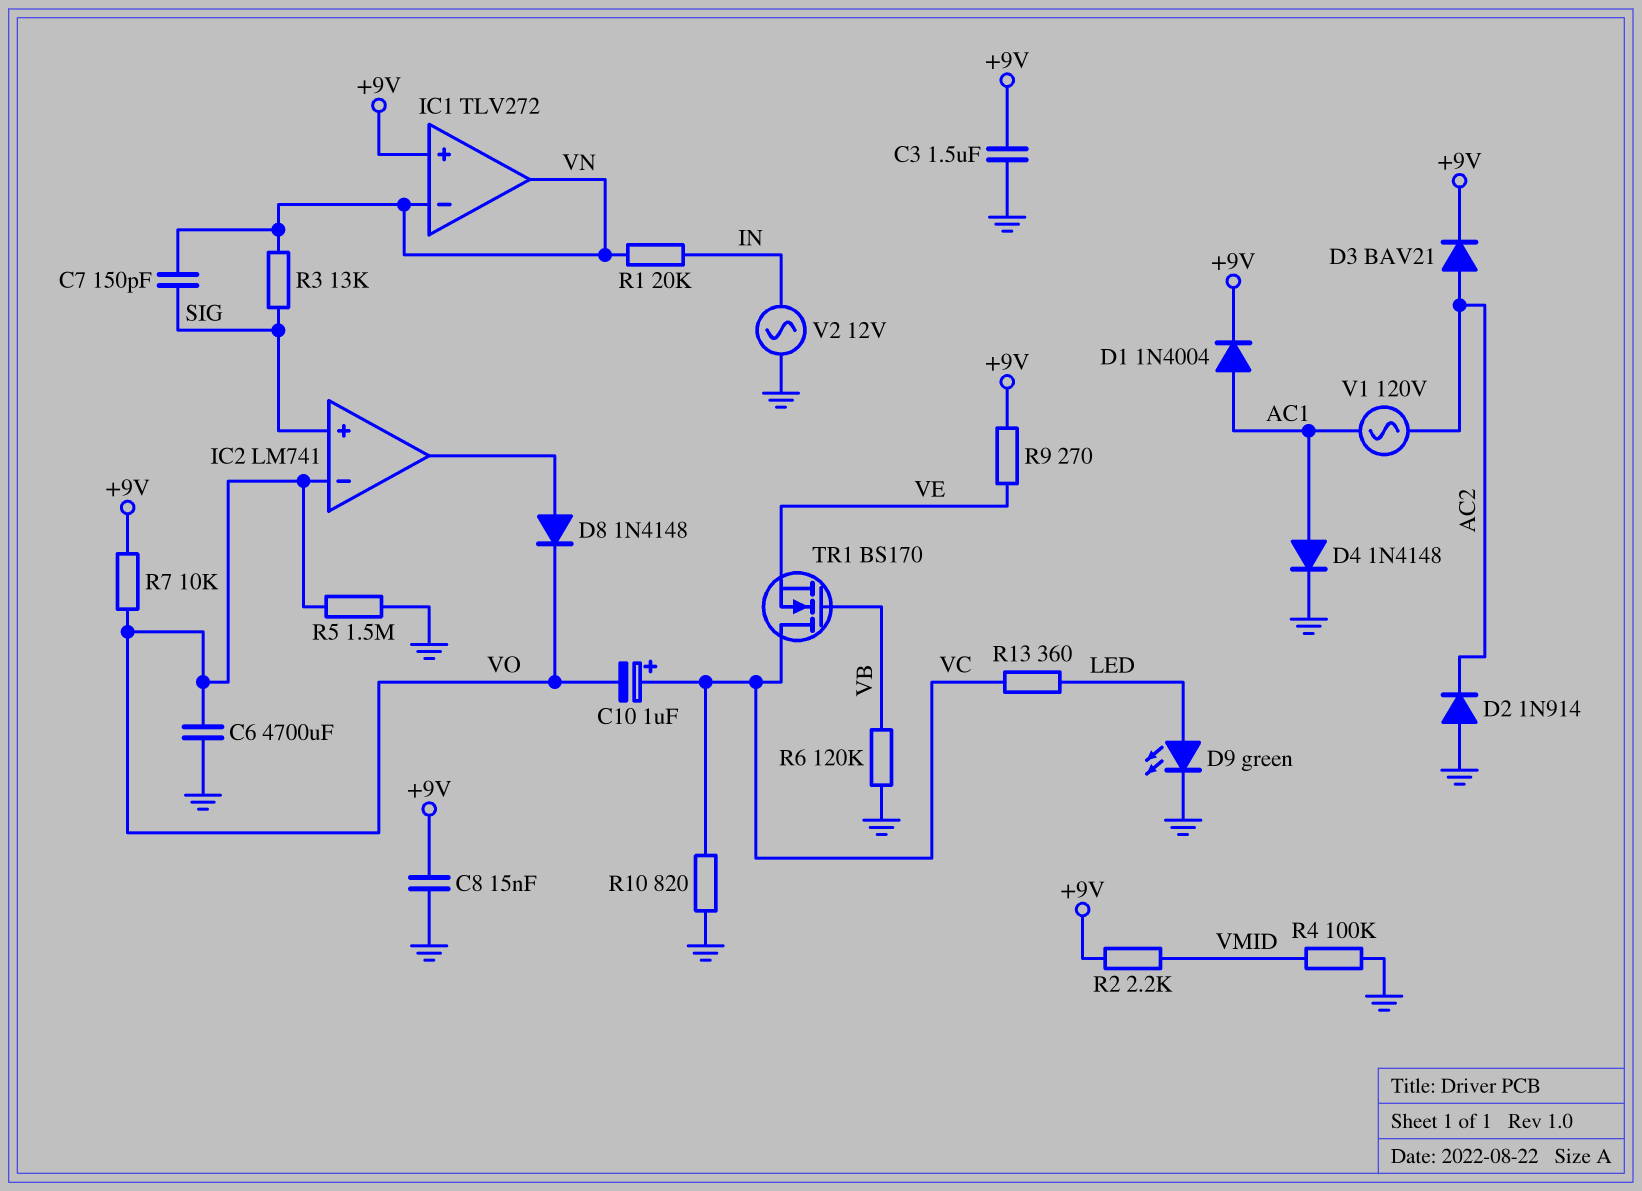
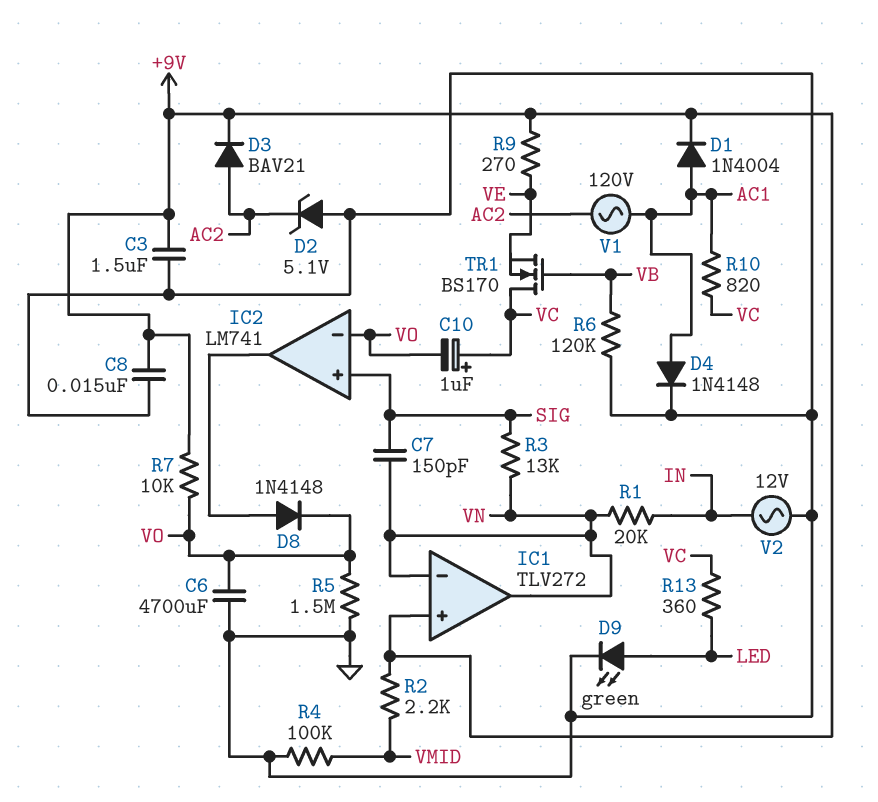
D2: diode 1N914 (A GND, K AC2) -> zener 5.1V (A GND, K AC2)
R10: 820 (GND, VC) -> 820 (AC1, VC)

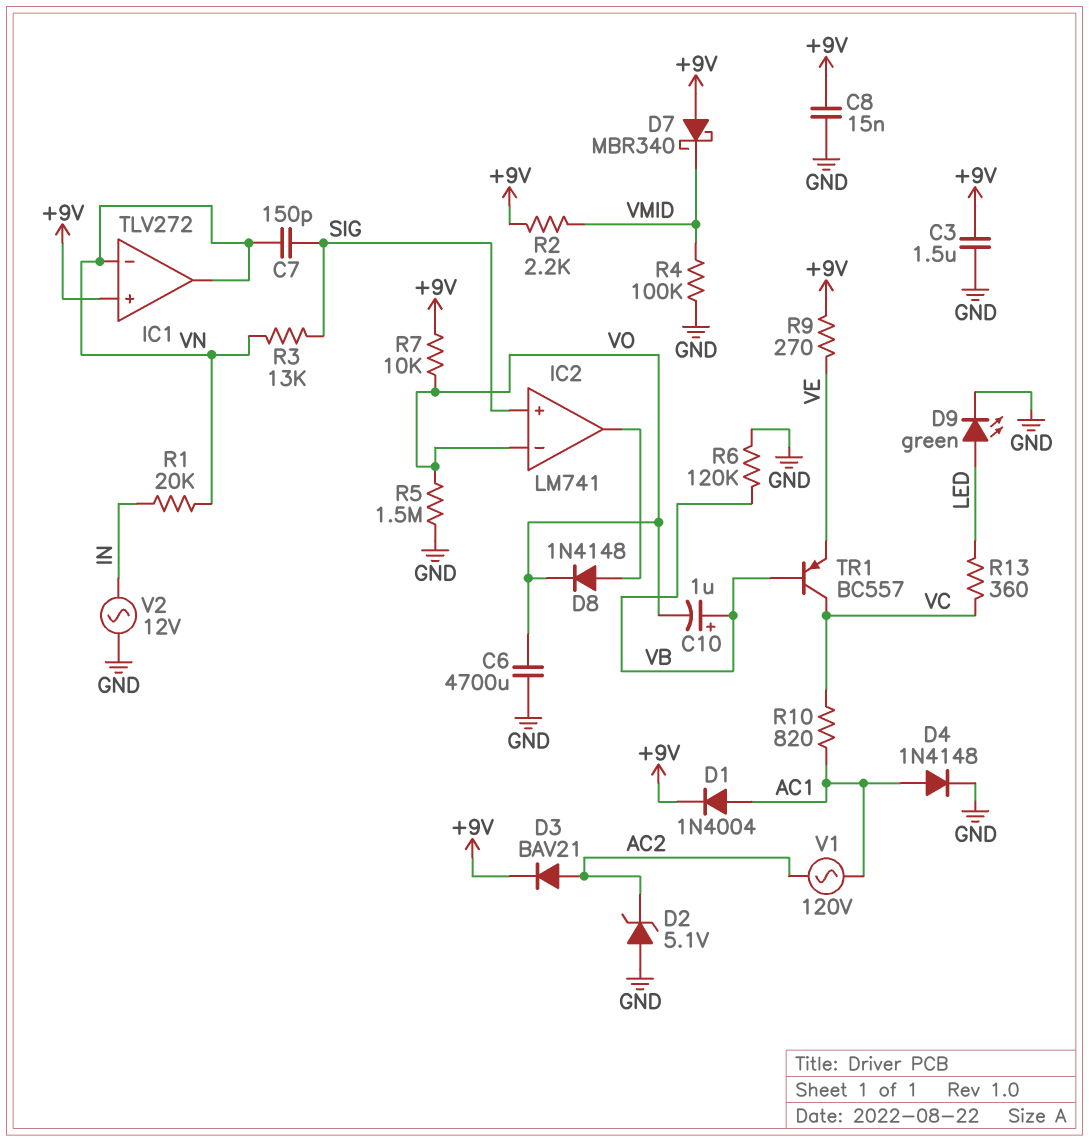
C10: 1uF (plus VC, minus VO) -> 1uF (plus VB, minus VO)
D7: none -> schottky MBR340 (A +9V, K VMID)
TR1: NMOS BS170 (G VB, D VC, S VE) -> PNP BC557 (B VB, C VC, E VE)

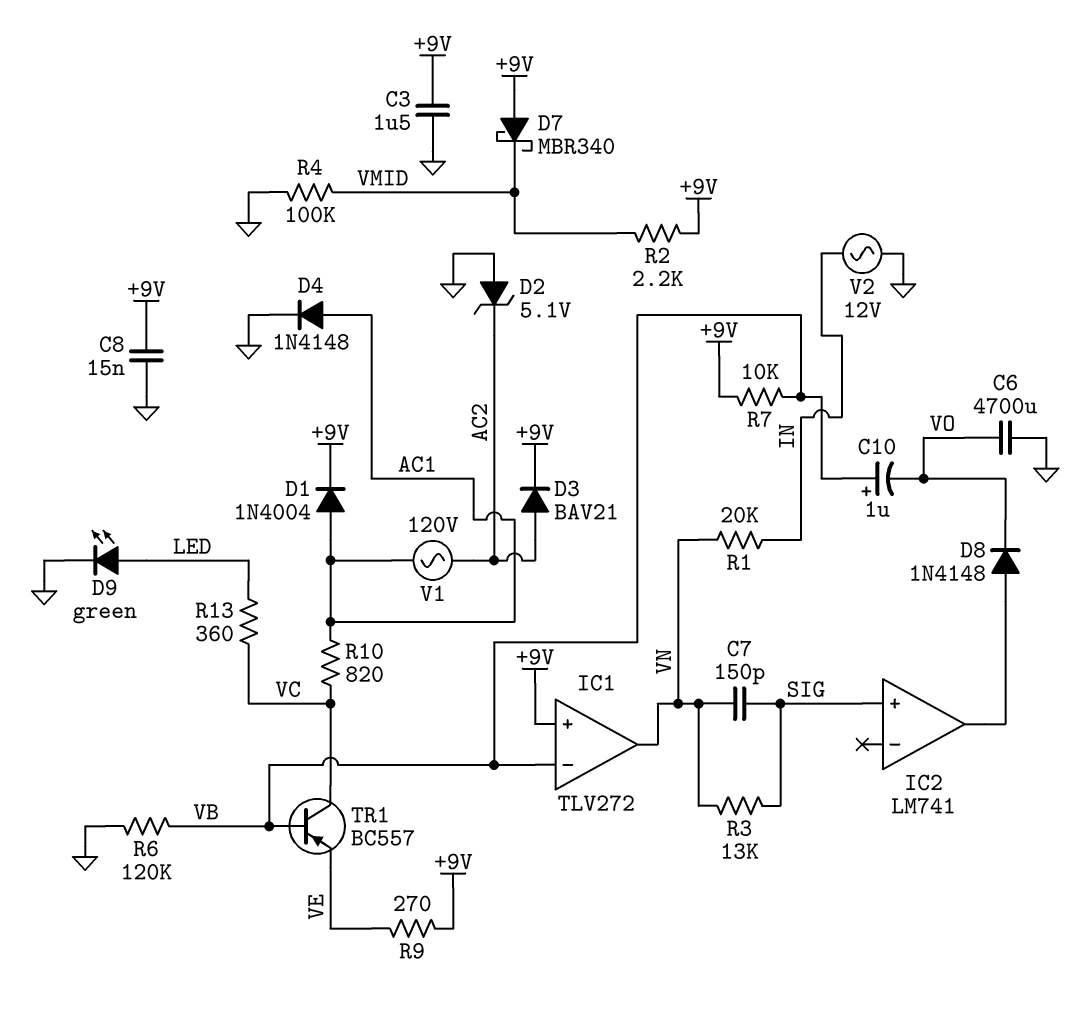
IC1 pin in-: VN -> VB
IC2 pin in-: VO -> none
R5: 1.5M (GND, VO) -> none
R7: 10k (+9V, VO) -> 10k (+9V, VB)

